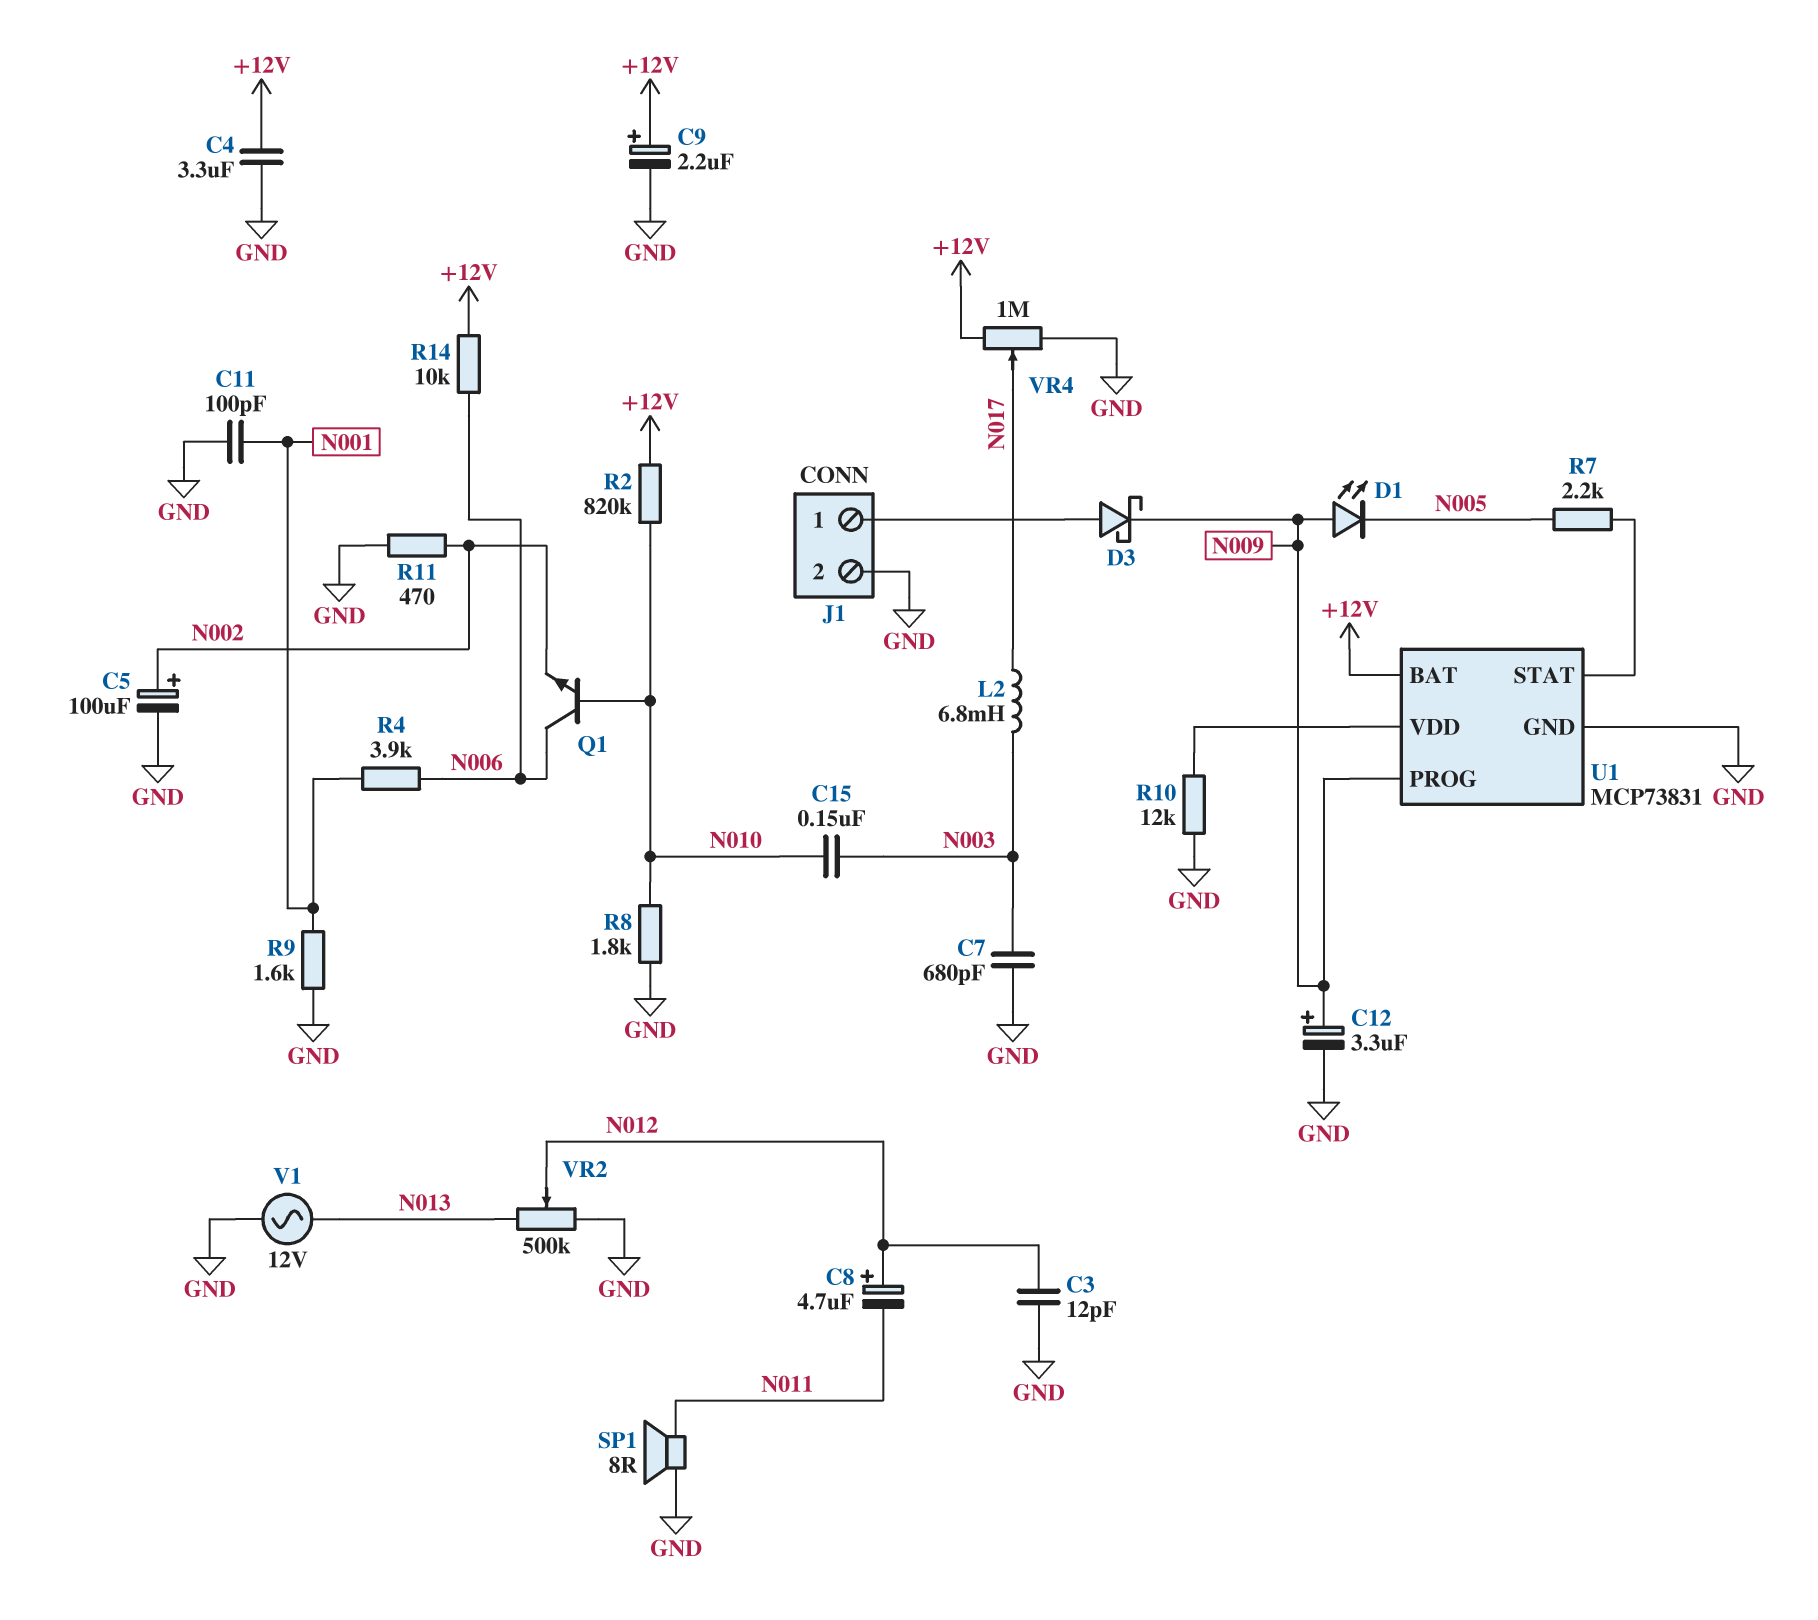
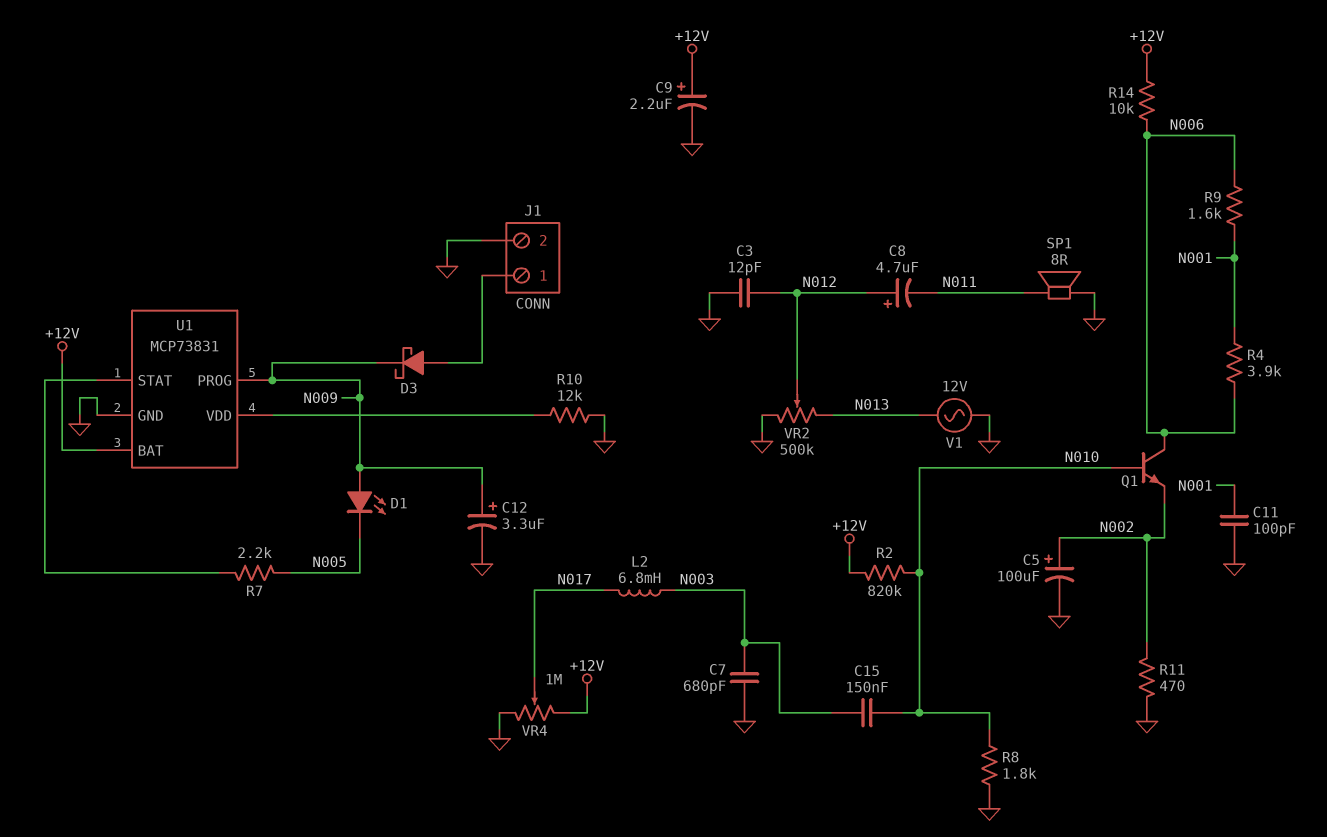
C4: 3.3uF (+12V, GND) -> none
R9: 1.6k (GND, N001) -> 1.6k (N001, N006)

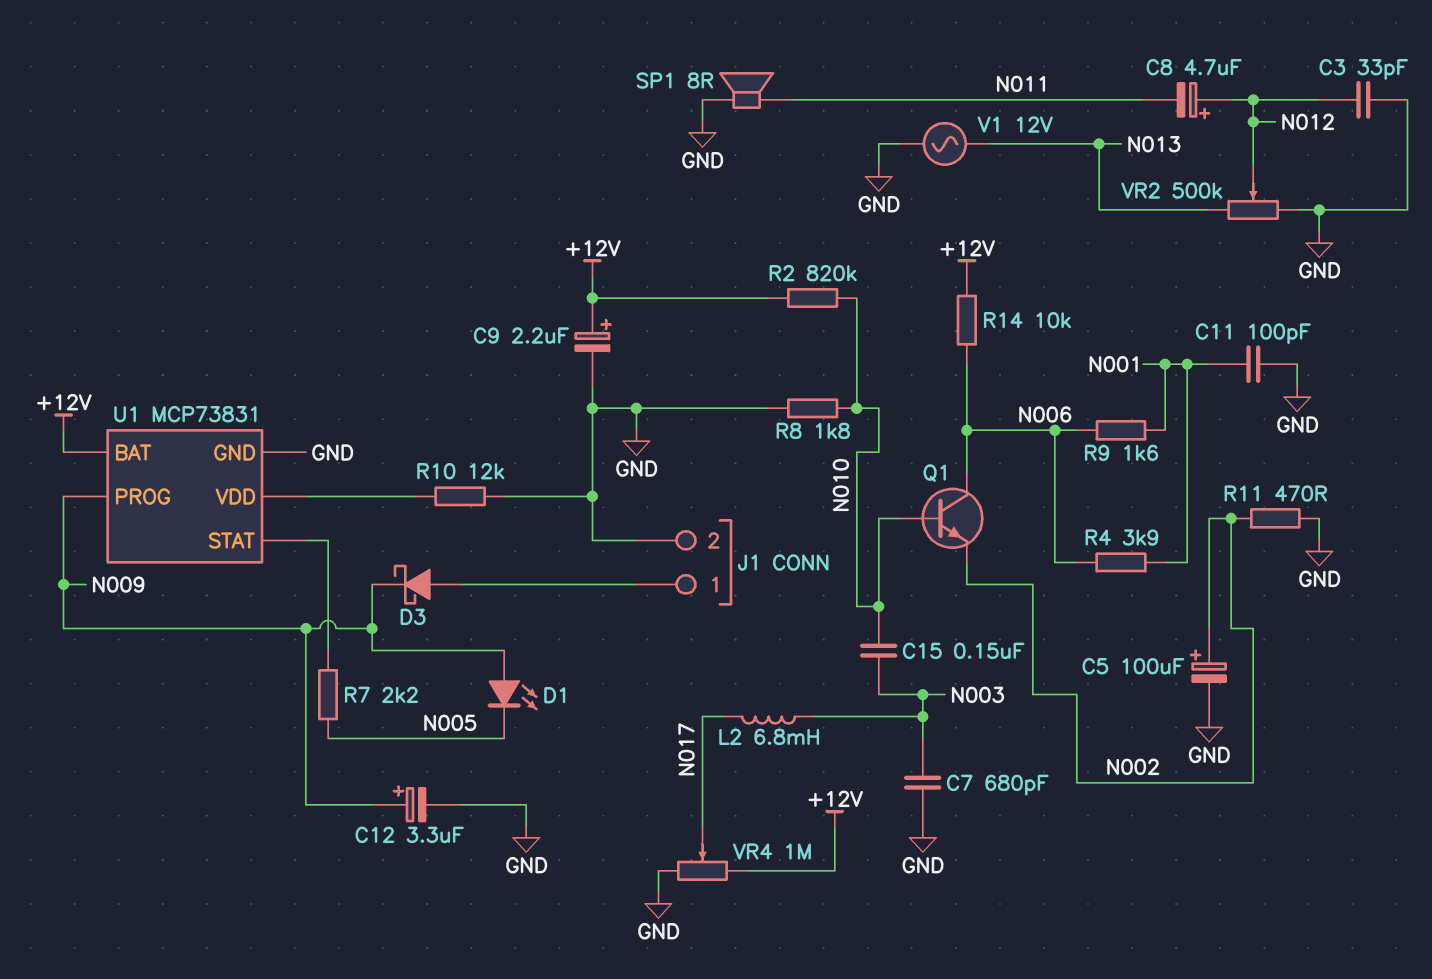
C3: 12pF (GND, N012) -> 33pF (GND, N012)

